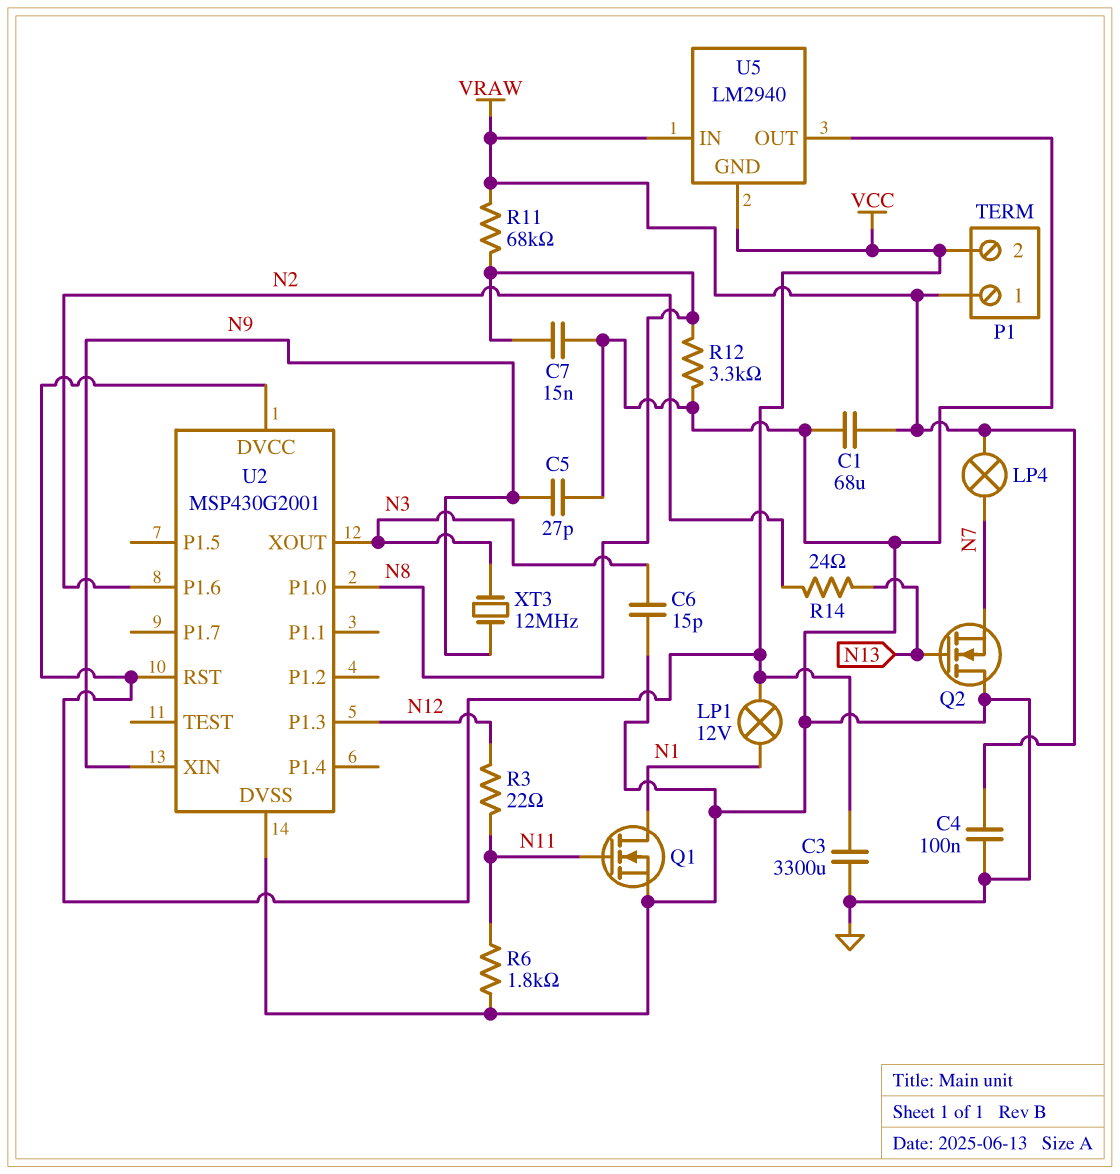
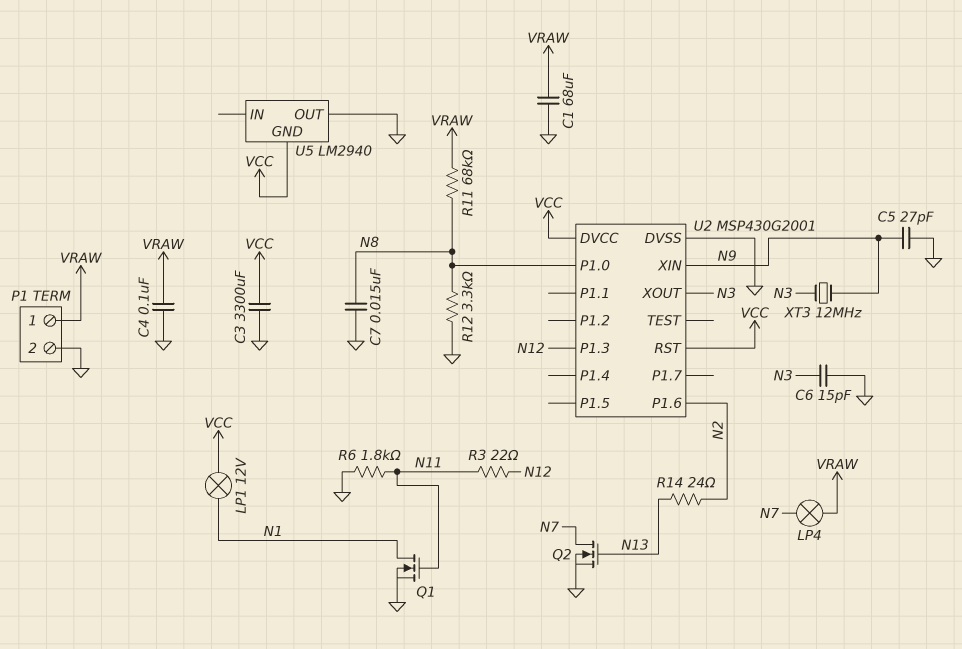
P1 pin 2: VCC -> GND
Q2: NMOS (G N13, D GND, S N7) -> NMOS (G N13, D N7, S GND)
U5 pin IN: VRAW -> none

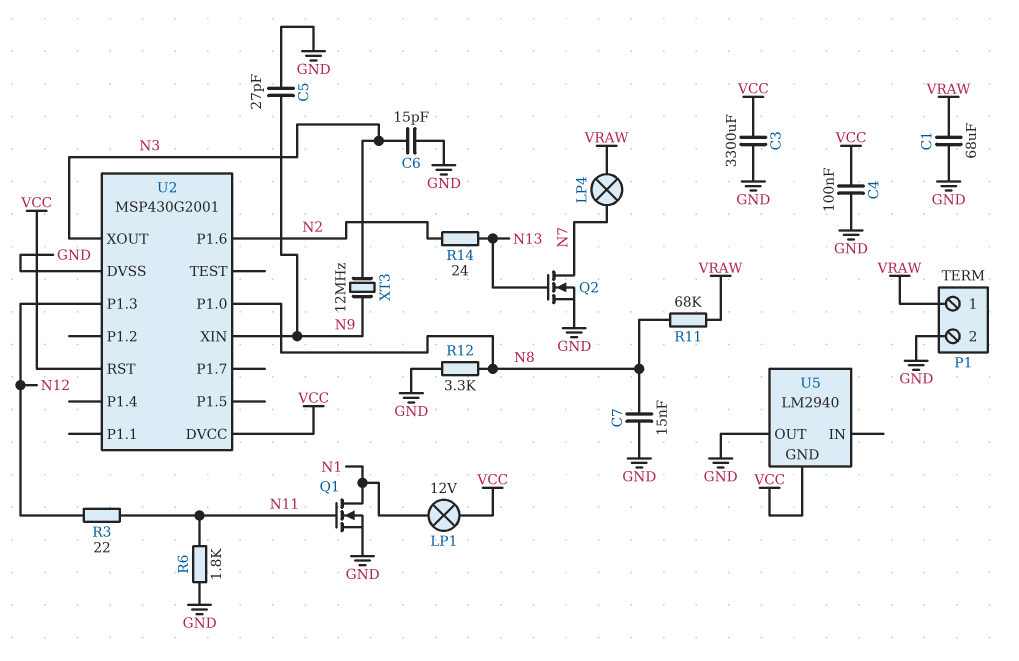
C4: 100nF (GND, VRAW) -> 100nF (GND, VCC)

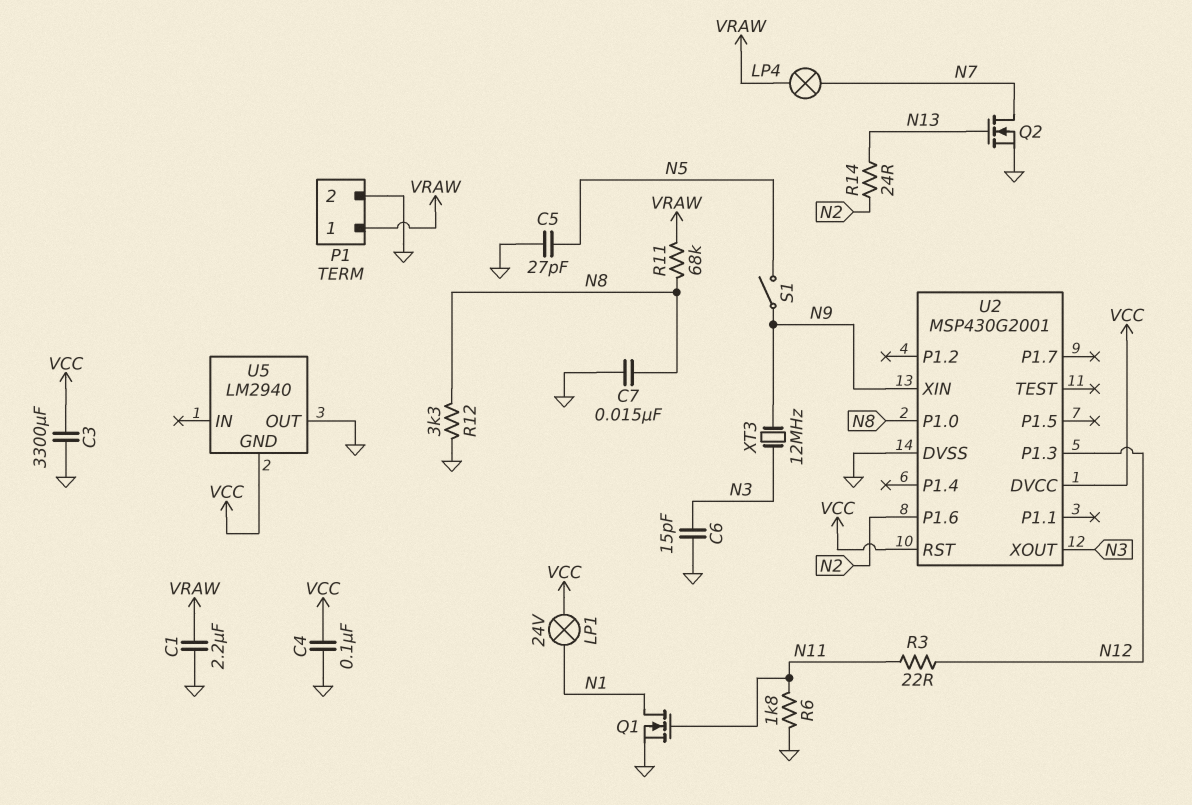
C1: 68uF (GND, VRAW) -> 2.2uF (GND, VRAW)
C5: 27pF (GND, N9) -> 27pF (GND, N5)
LP1: lamp 12V (N1, VCC) -> lamp 24V (N1, VCC)
S1: none -> switch (N5, N9)

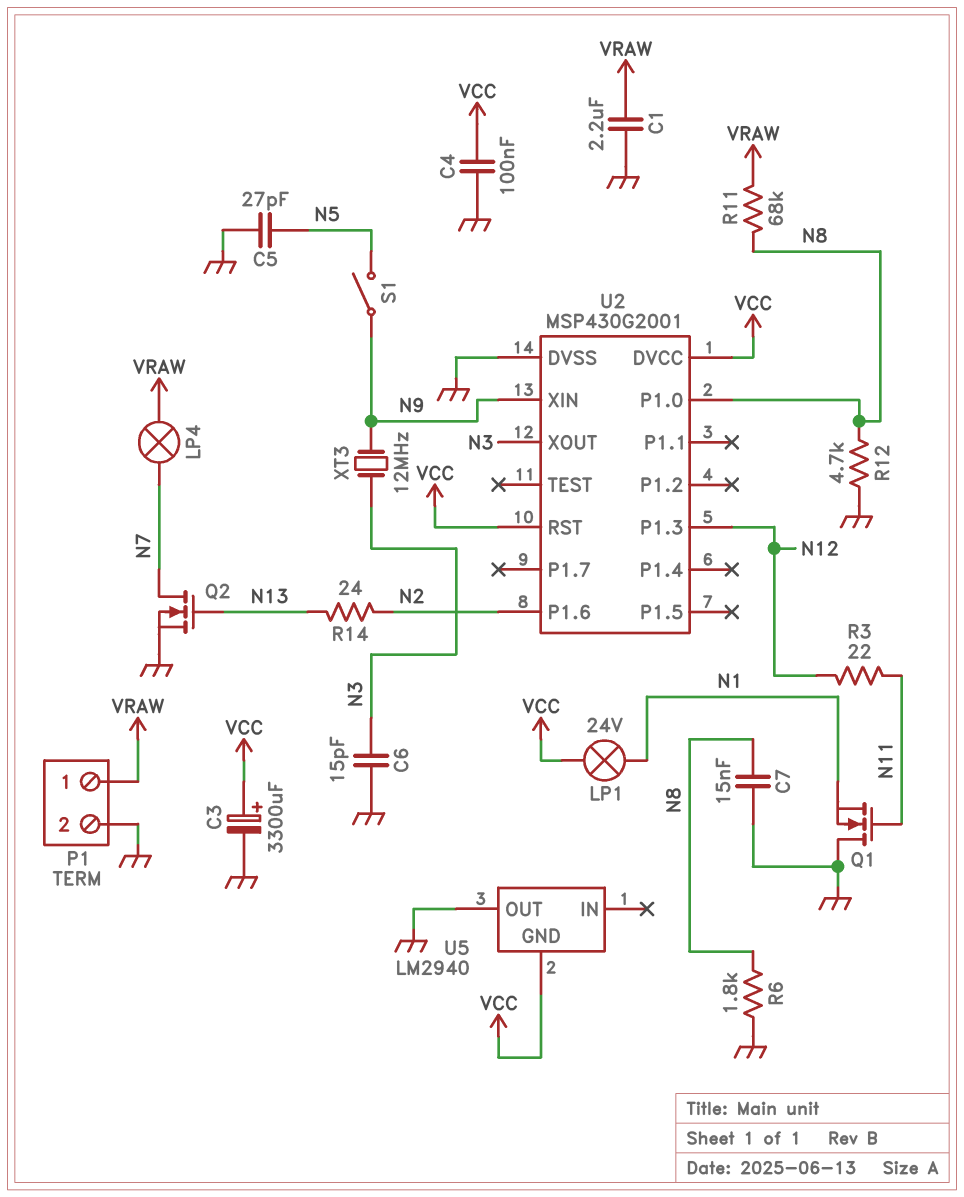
C3: 3300uF (GND, VCC) -> 3300uF (plus VCC, minus GND)
Q1: NMOS (G N11, D N1, S GND) -> NMOS (G N11, D GND, S N1)
R6: 1.8k (GND, N11) -> 1.8k (GND, N8)
R12: 3.3k (GND, N8) -> 4.7k (GND, N8)

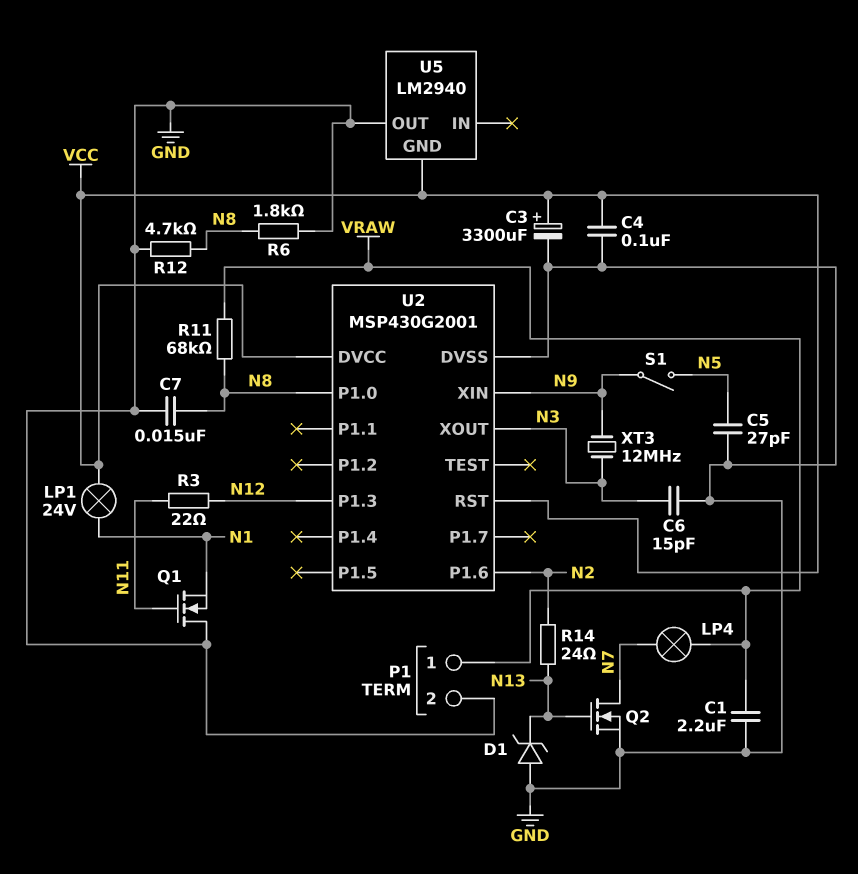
D1: none -> zener (A GND, K N13)

